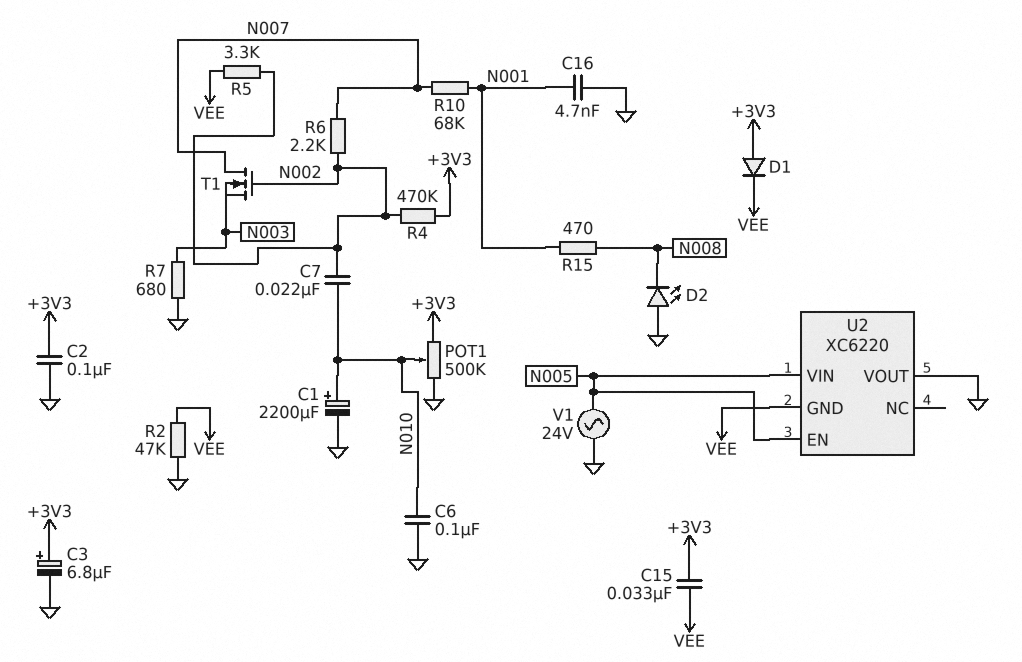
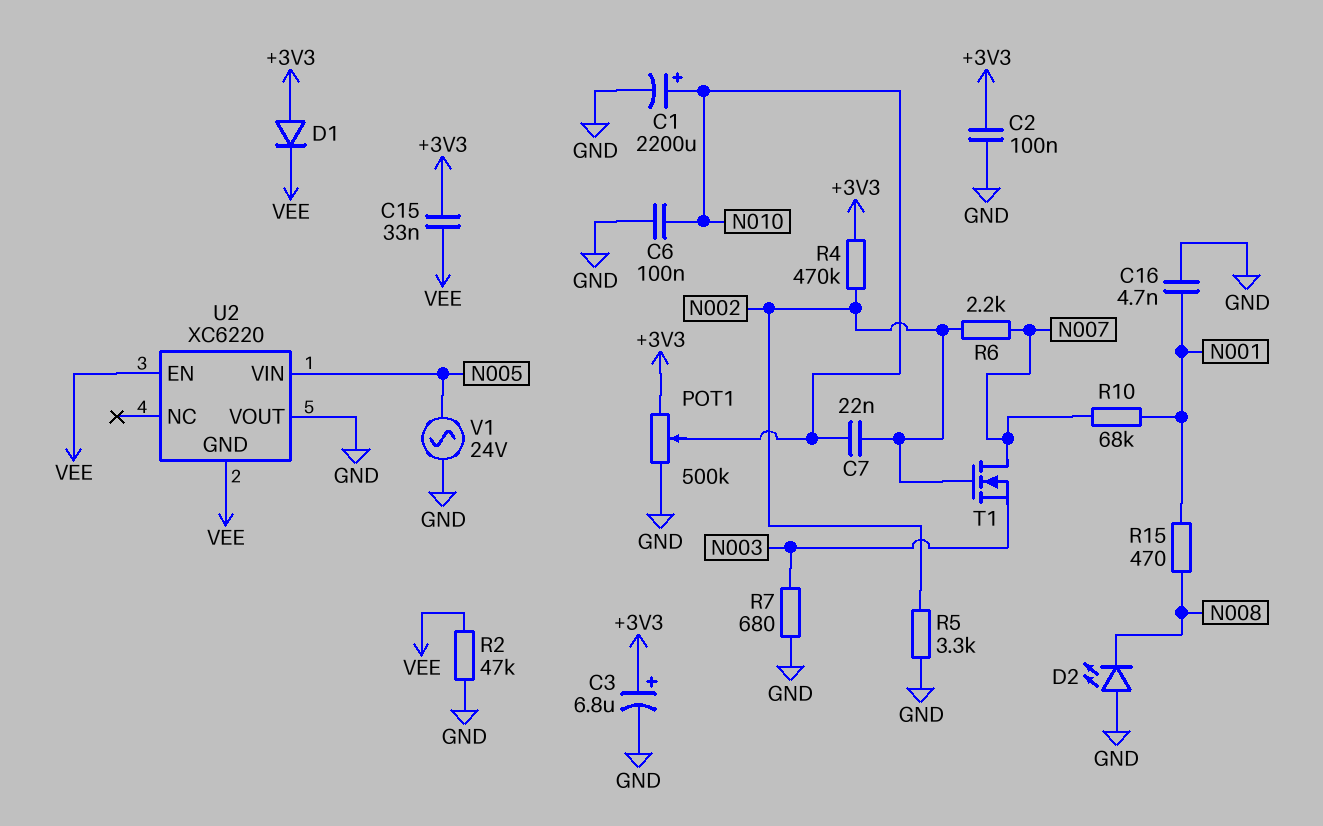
R5: 3.3k (N002, VEE) -> 3.3k (GND, N002)
U2 pin EN: N005 -> VEE

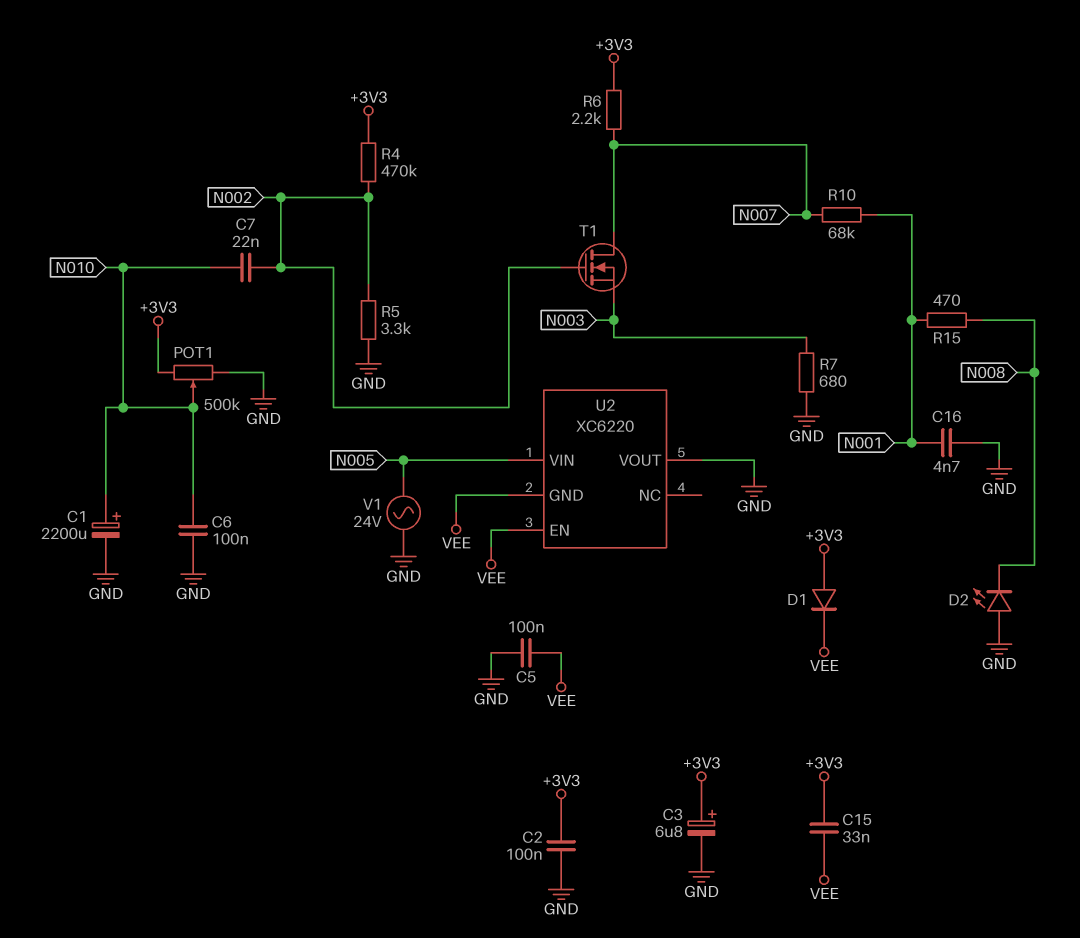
C5: none -> 100nF (GND, VEE)
R2: 47k (GND, VEE) -> none
R6: 2.2k (N002, N007) -> 2.2k (+3V3, N007)

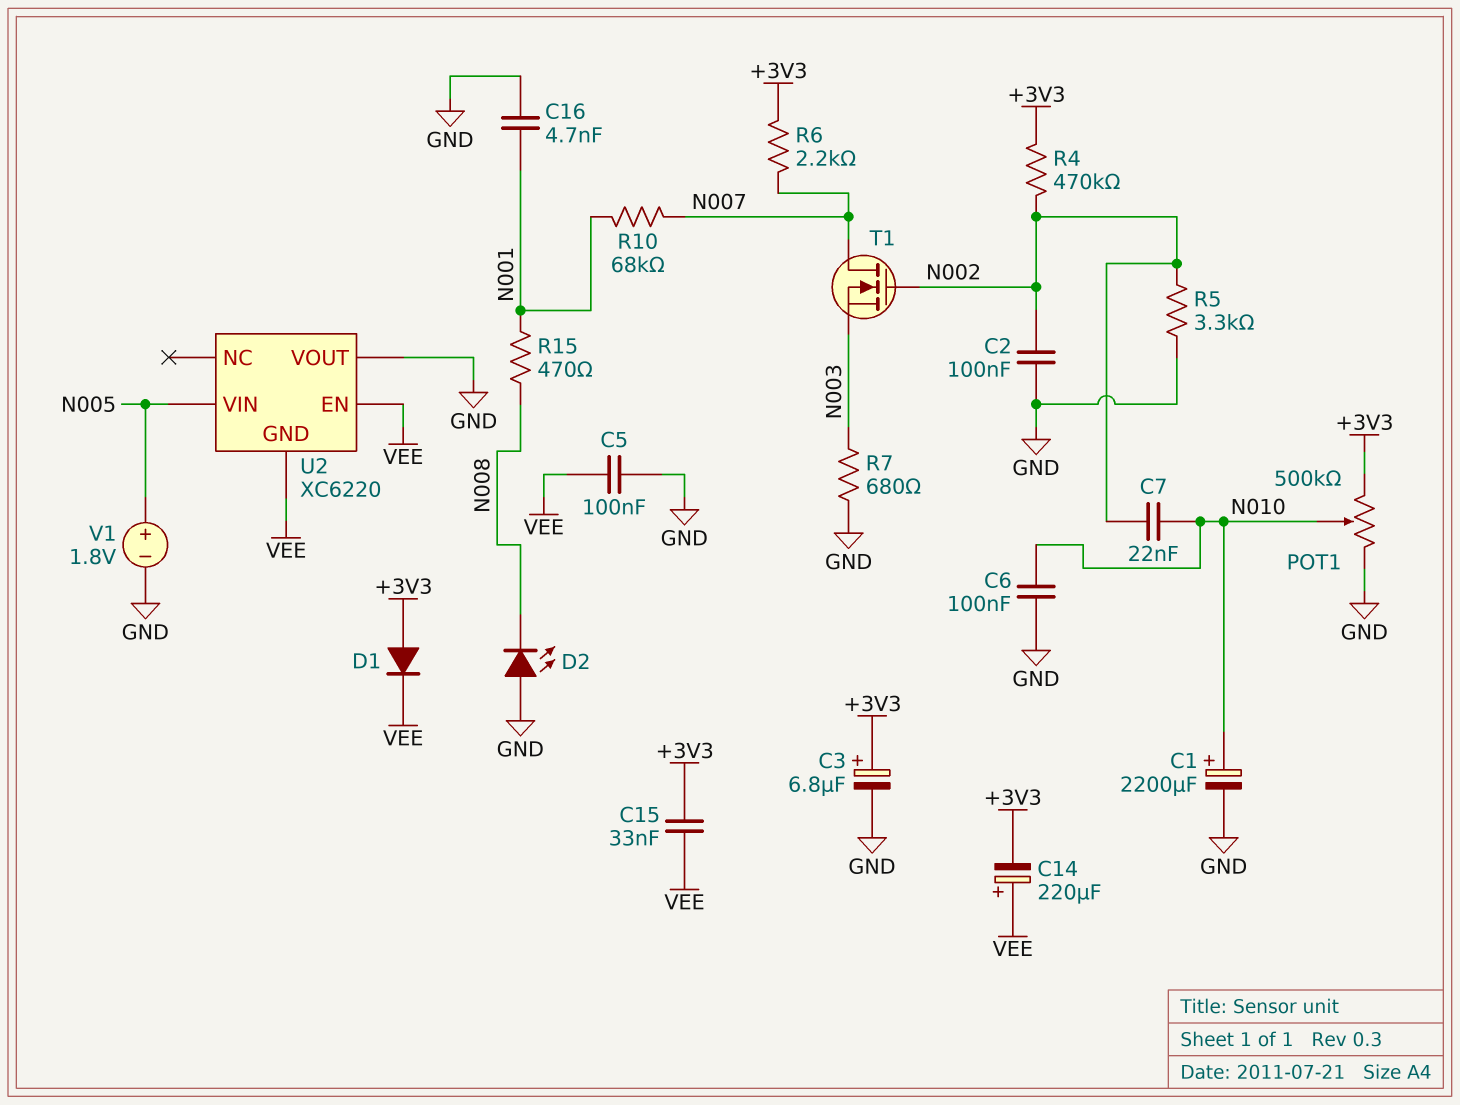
C2: 100nF (+3V3, GND) -> 100nF (GND, N002)
C14: none -> 220uF (plus VEE, minus +3V3)
V1: AC 24V (GND, N005) -> 1.8V (plus N005, minus GND)

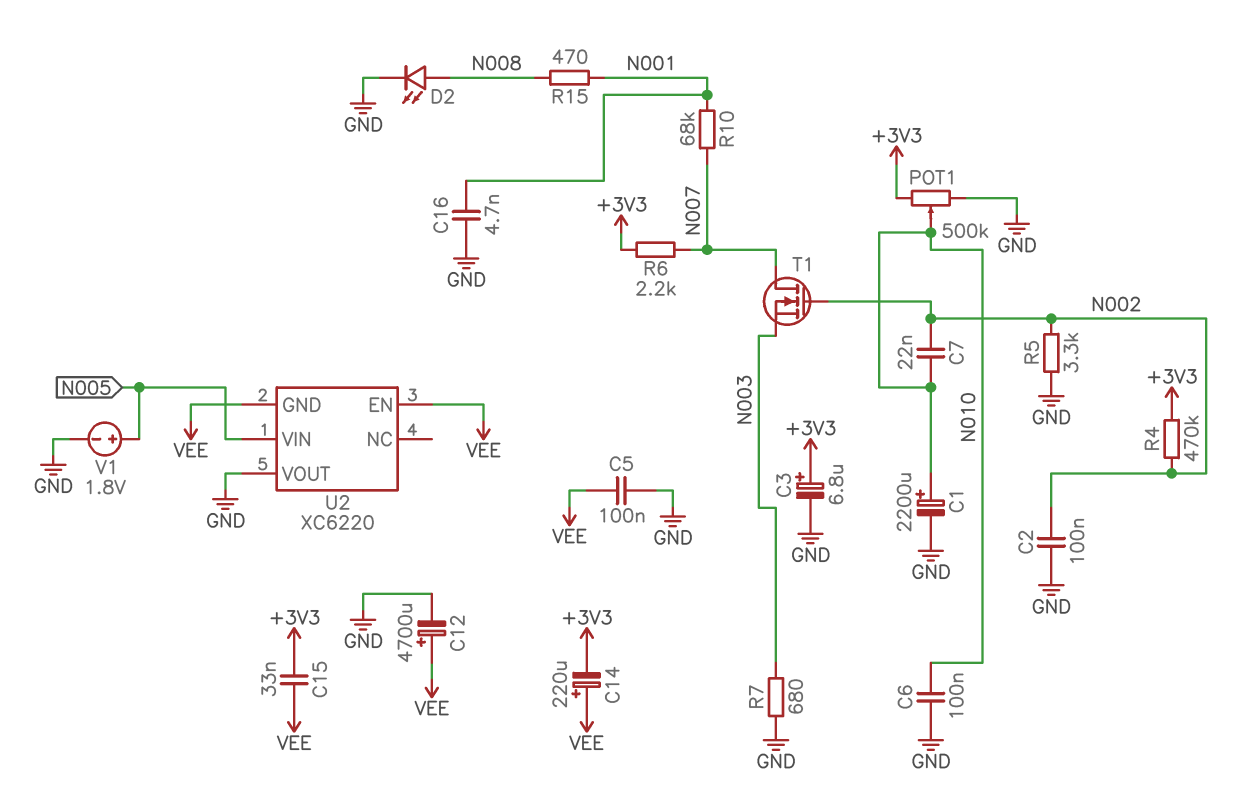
C12: none -> 4700uF (plus VEE, minus GND)
D1: diode (A +3V3, K VEE) -> none
D2: LED (A GND, K N008) -> LED (A N008, K GND)

